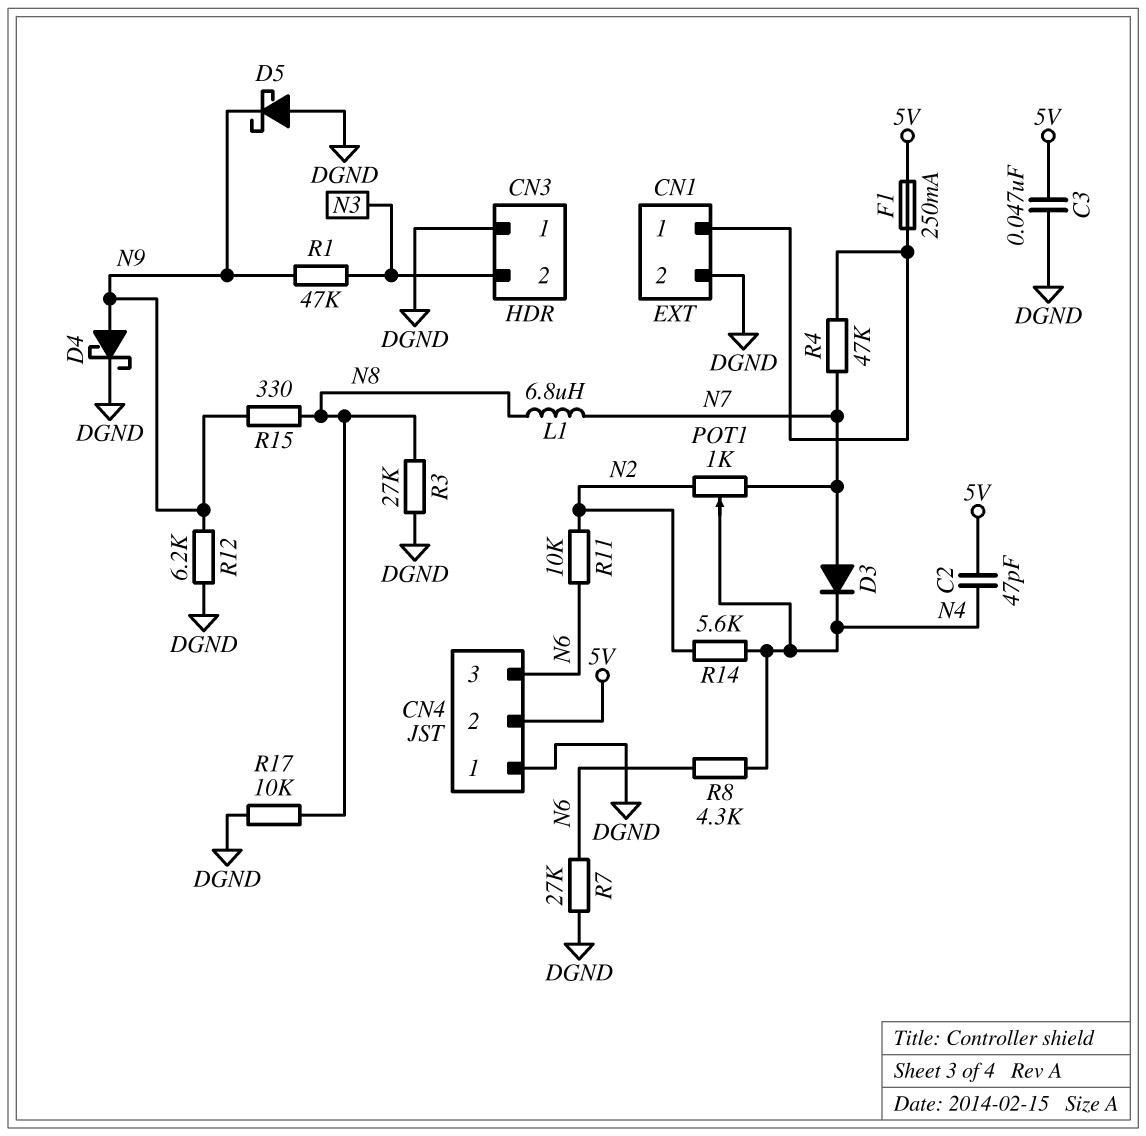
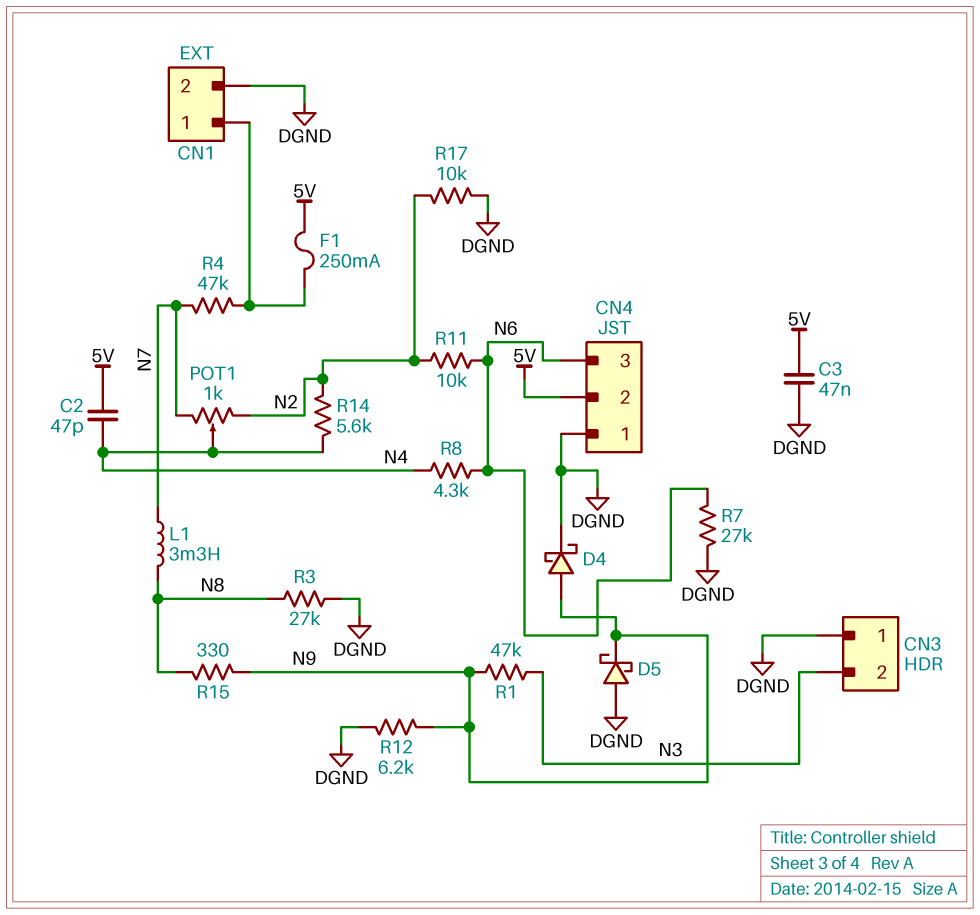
D3: diode (A N7, K N4) -> none
L1: 6.8uH (N7, N8) -> 3.3mH (N7, N8)
R17: 10k (DGND, N8) -> 10k (DGND, N2)

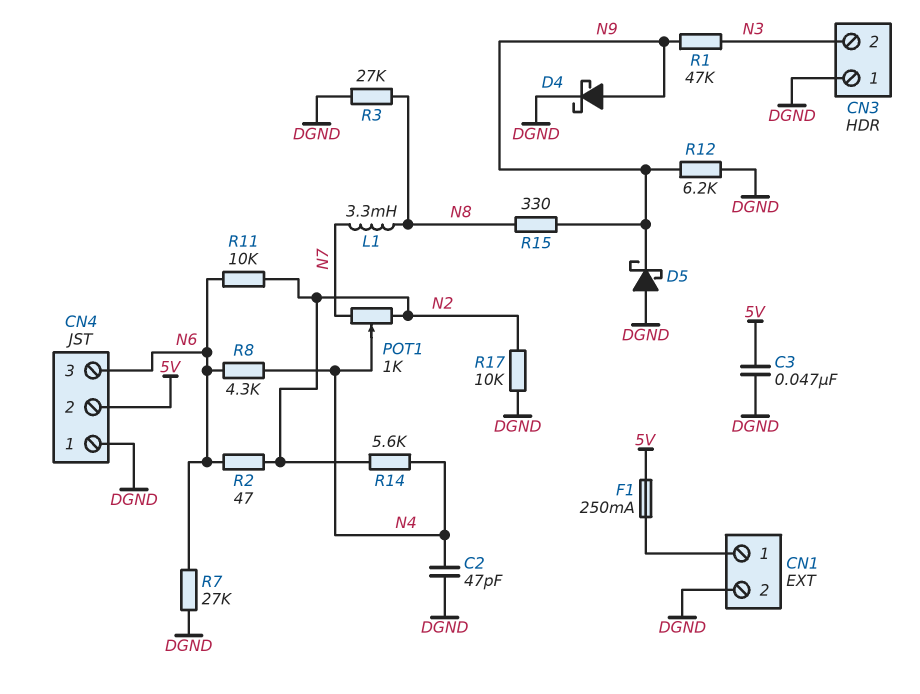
C2: 47pF (5V, N4) -> 47pF (DGND, N4)
R2: none -> 47 (N2, N6)
R4: 47k (CN1/1, N7) -> none

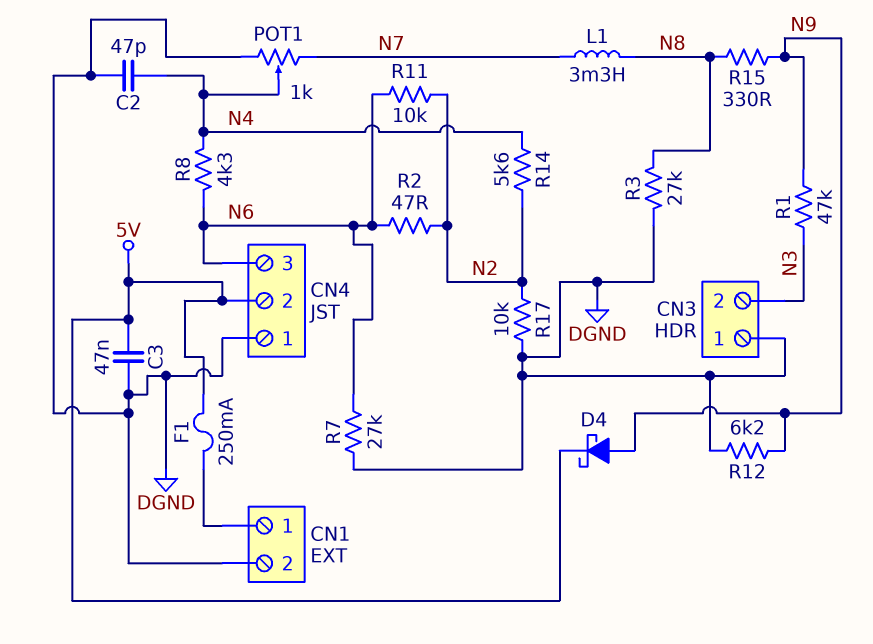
D4: schottky (A N9, K DGND) -> schottky (A N9, K 5V)
D5: schottky (A DGND, K N9) -> none
POT1: 1k (N2, N7, wiper N4) -> 1k (DGND, N7, wiper N4)

